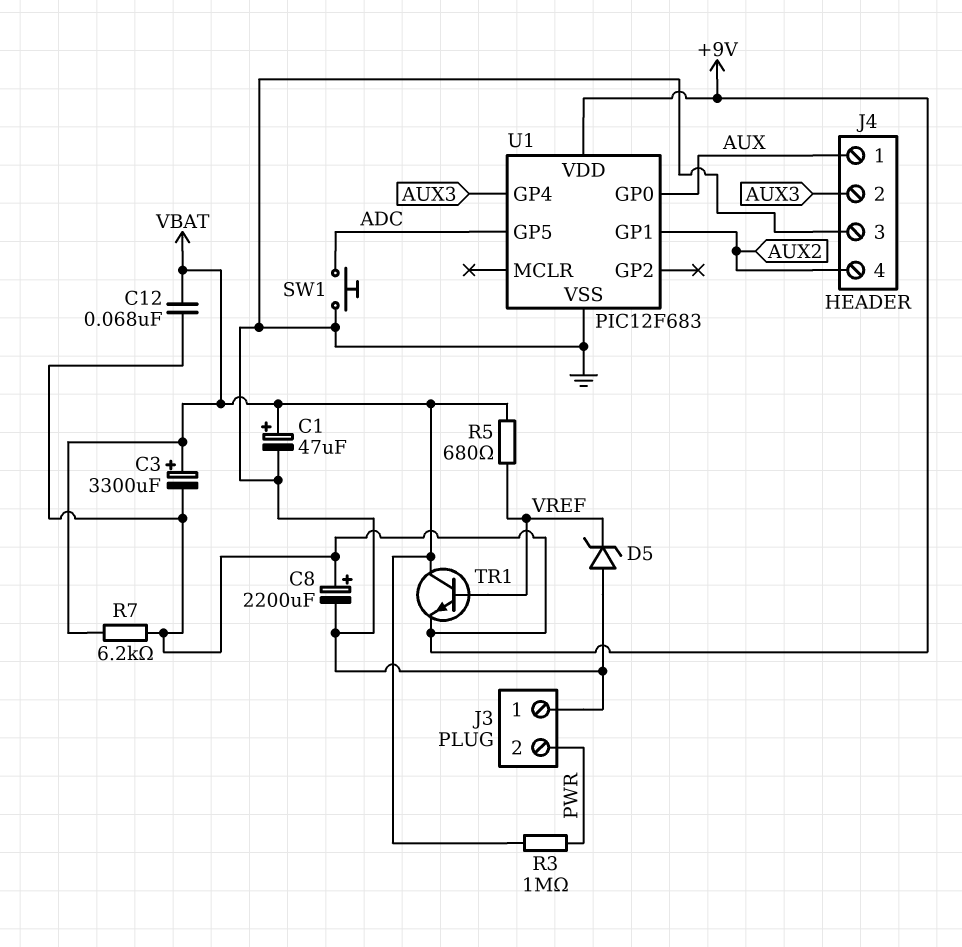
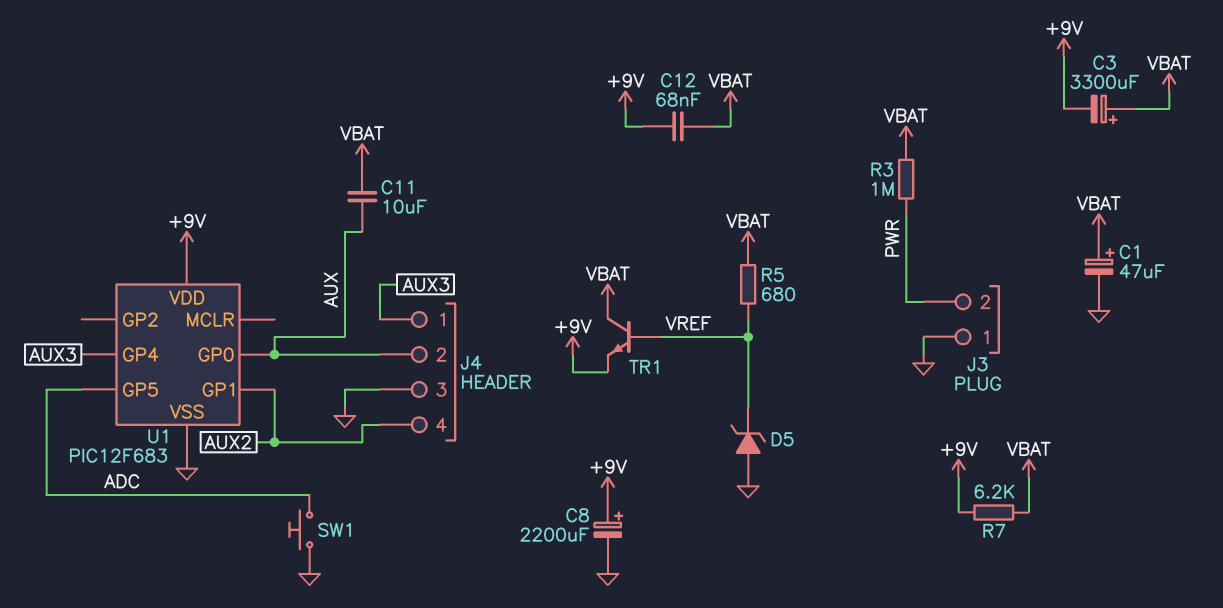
C11: none -> 10uF (AUX, VBAT)
J4 pin 1: AUX -> AUX3
J4 pin 2: AUX3 -> AUX

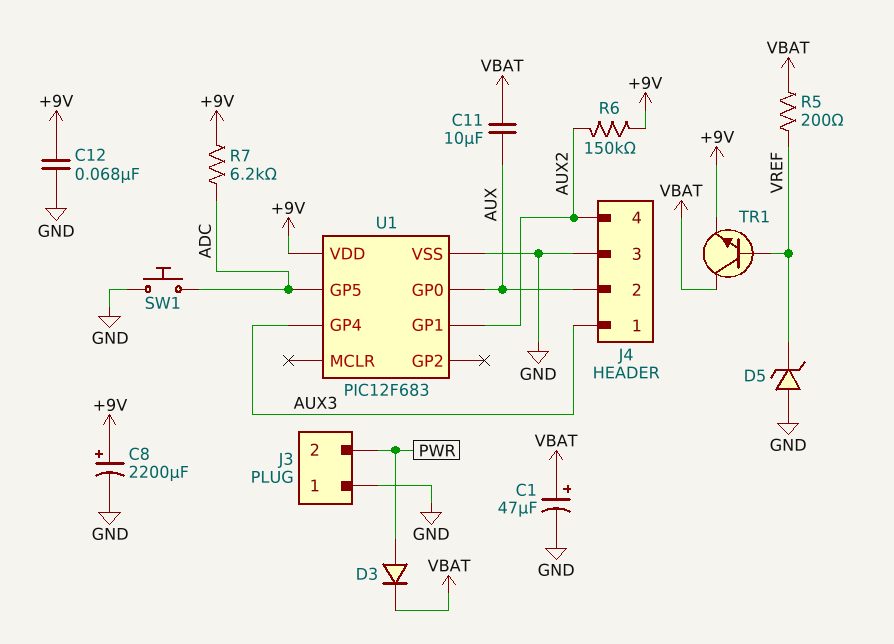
C3: 3300uF (plus VBAT, minus +9V) -> none
C12: 68nF (+9V, VBAT) -> 68nF (+9V, GND)
D3: none -> diode (A PWR, K VBAT)
R3: 1M (PWR, VBAT) -> none
R5: 680 (VBAT, VREF) -> 200 (VBAT, VREF)
R6: none -> 150k (+9V, AUX2)
R7: 6.2k (+9V, VBAT) -> 6.2k (+9V, ADC)

